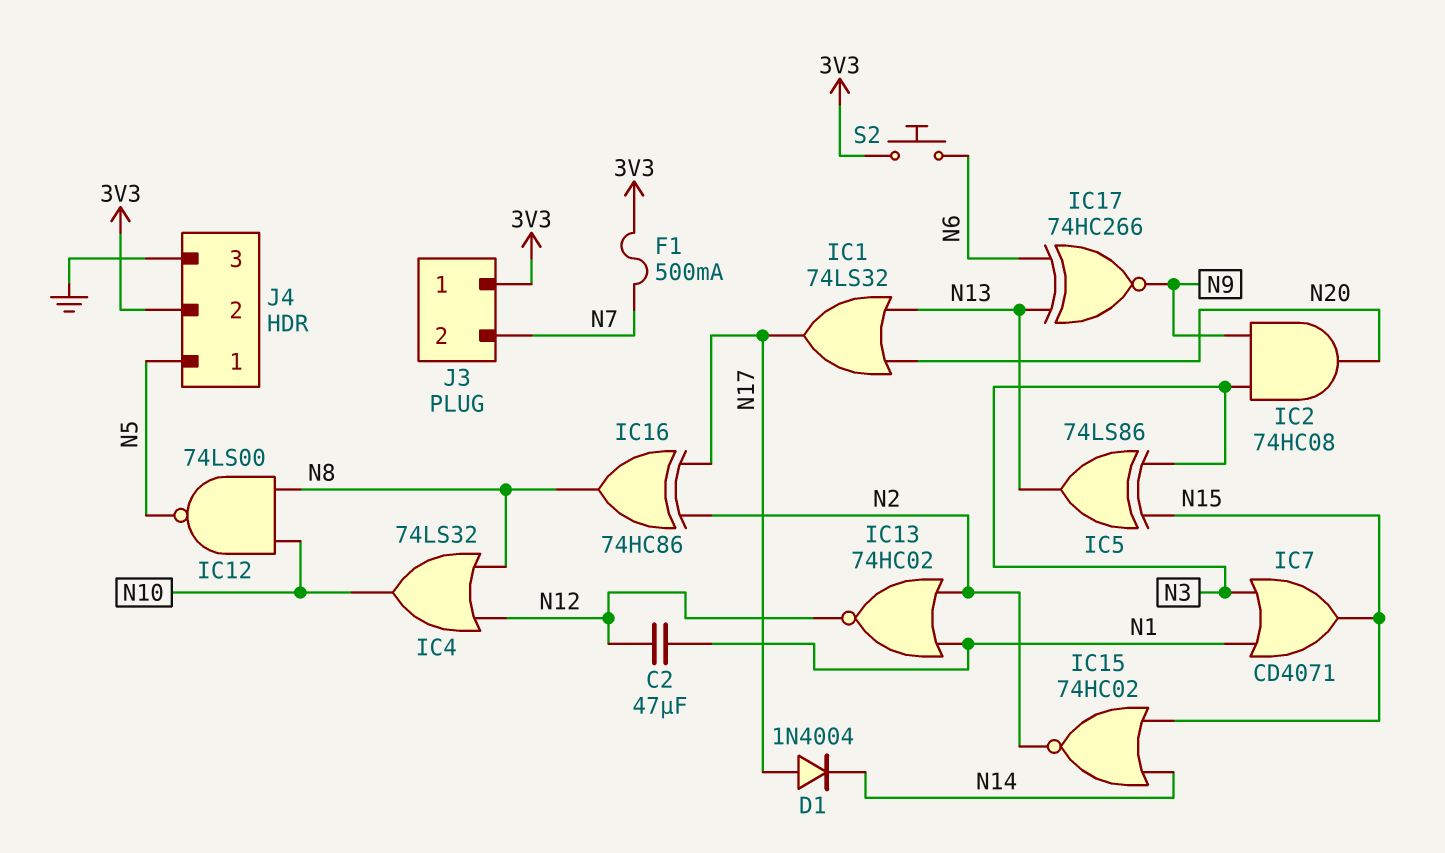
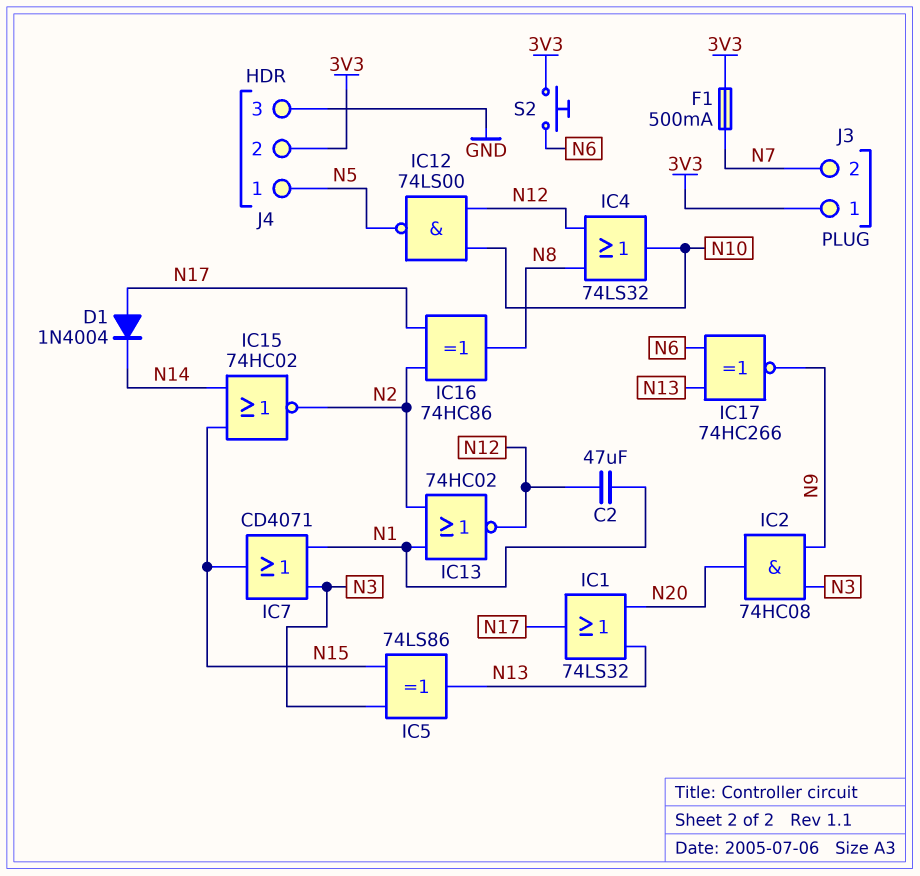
IC12: NAND 74LS00 (in N8, in N10, out N5) -> NAND 74LS00 (in N10, in N12, out N5)

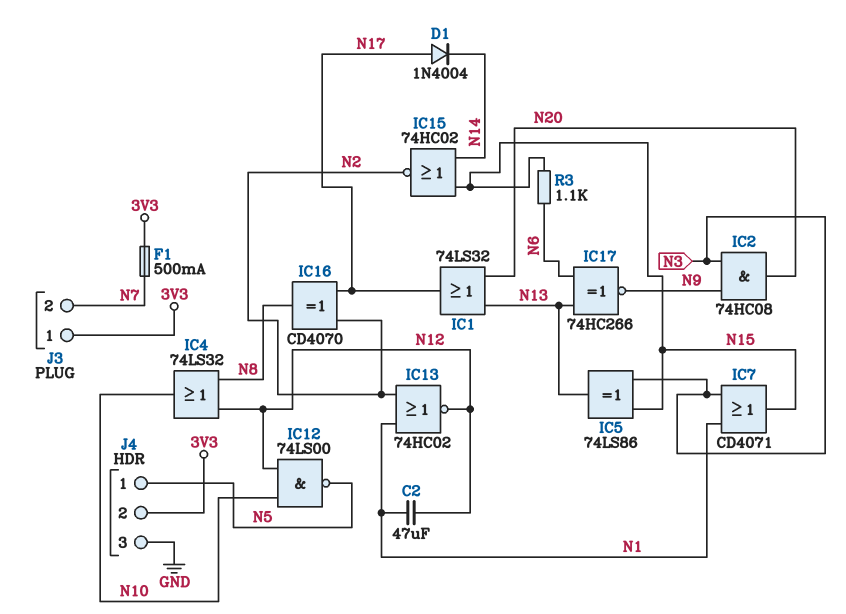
IC16: XOR 74HC86 (in N2, in N17, out N8) -> XOR CD4070 (in N2, in N17, out N8)
R3: none -> 1.1k (N6, N15)
S2: button (3V3, N6) -> none

